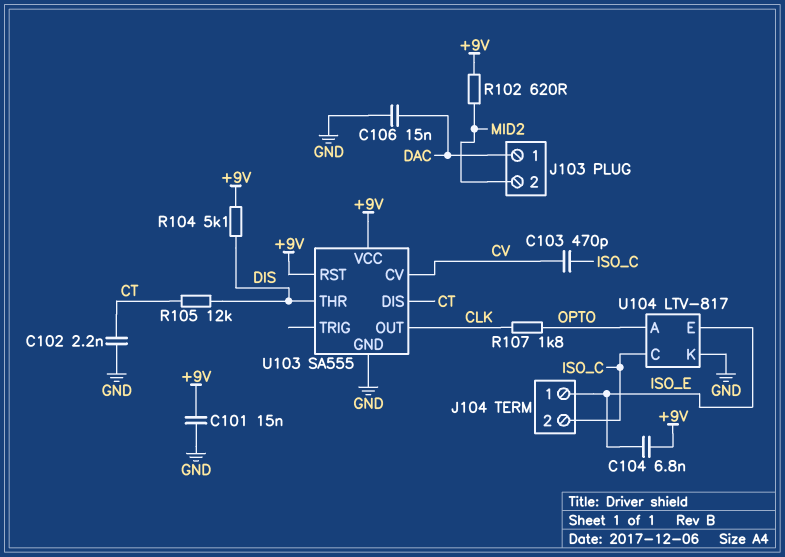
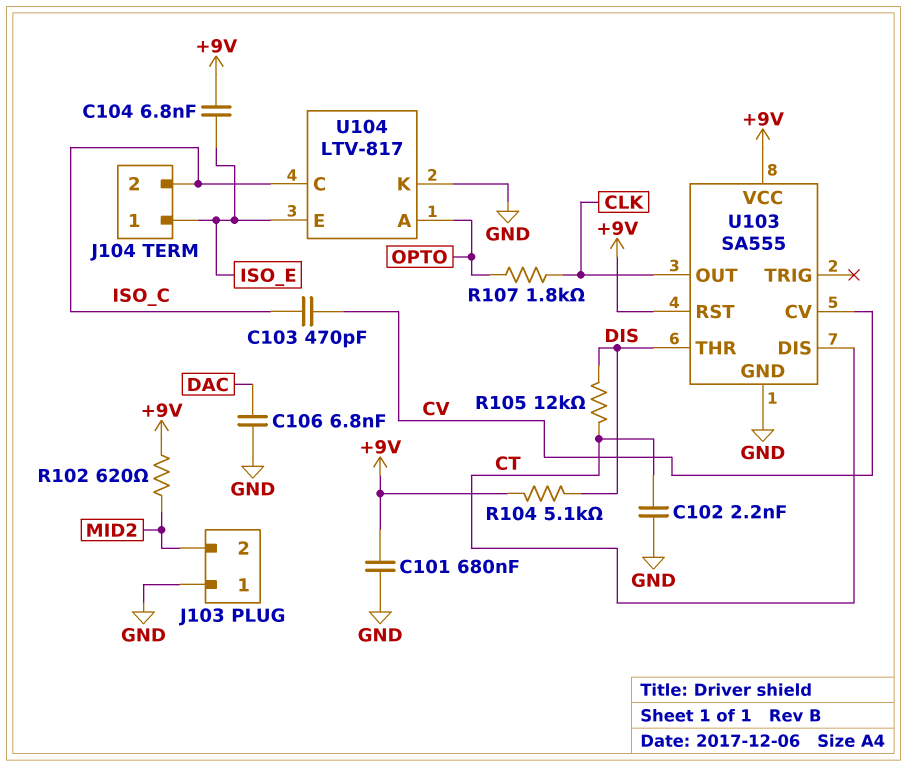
C101: 15nF (+9V, GND) -> 680nF (+9V, GND)
C106: 15nF (DAC, GND) -> 6.8nF (DAC, GND)
J103 pin 1: DAC -> GND

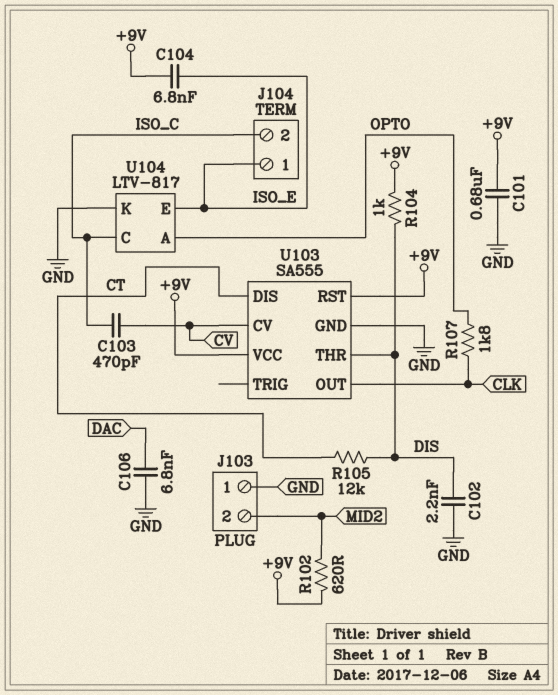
C102: 2.2nF (CT, GND) -> 2.2nF (DIS, GND)
R104: 5.1k (+9V, DIS) -> 1k (+9V, DIS)

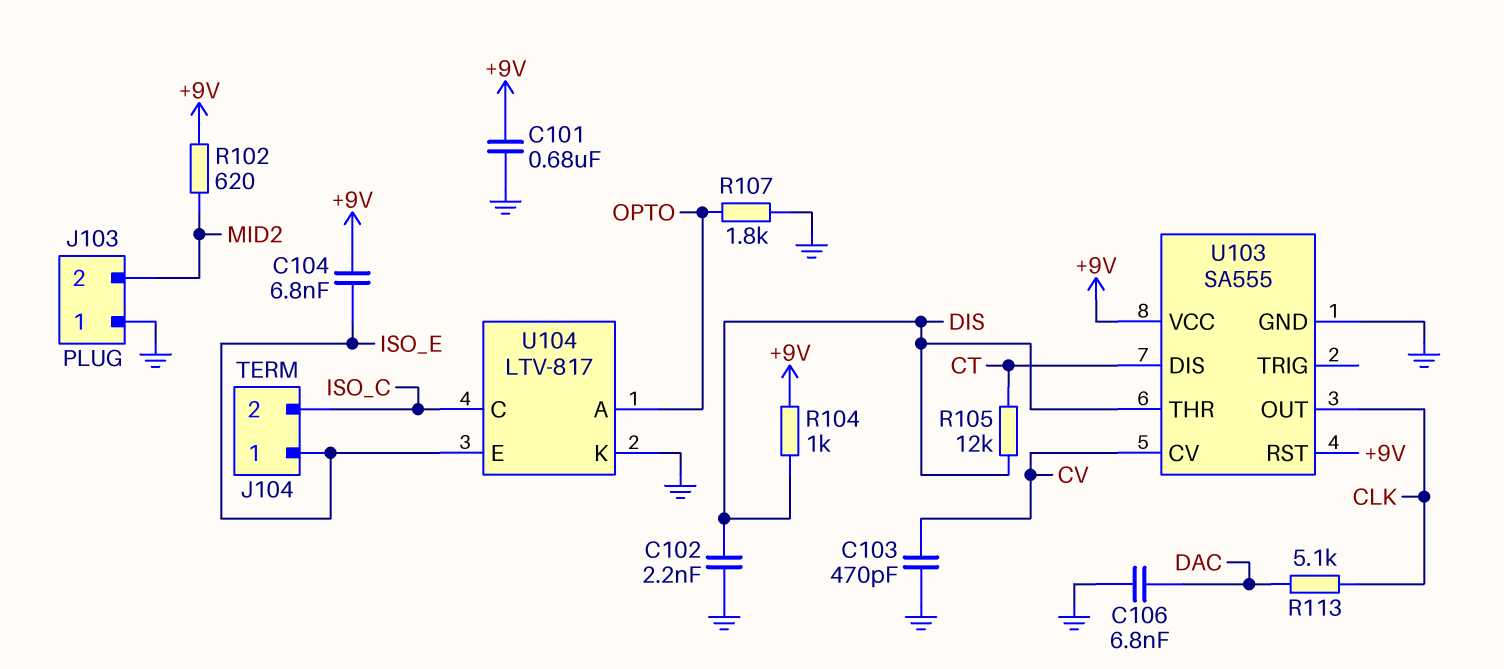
C103: 470pF (CV, ISO_C) -> 470pF (CV, GND)
R107: 1.8k (CLK, OPTO) -> 1.8k (GND, OPTO)
R113: none -> 5.1k (CLK, DAC)

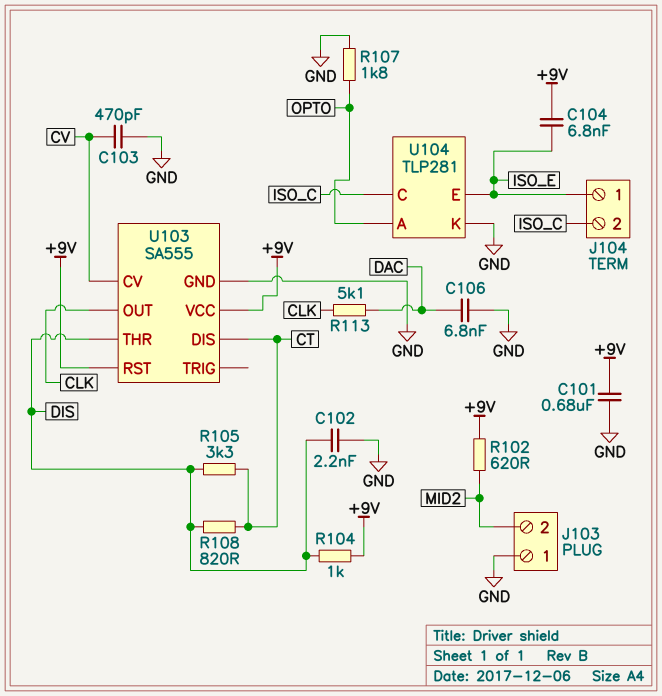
R105: 12k (CT, DIS) -> 3.3k (CT, DIS)
R108: none -> 820 (CT, DIS)
U104: LTV-817 -> TLP281

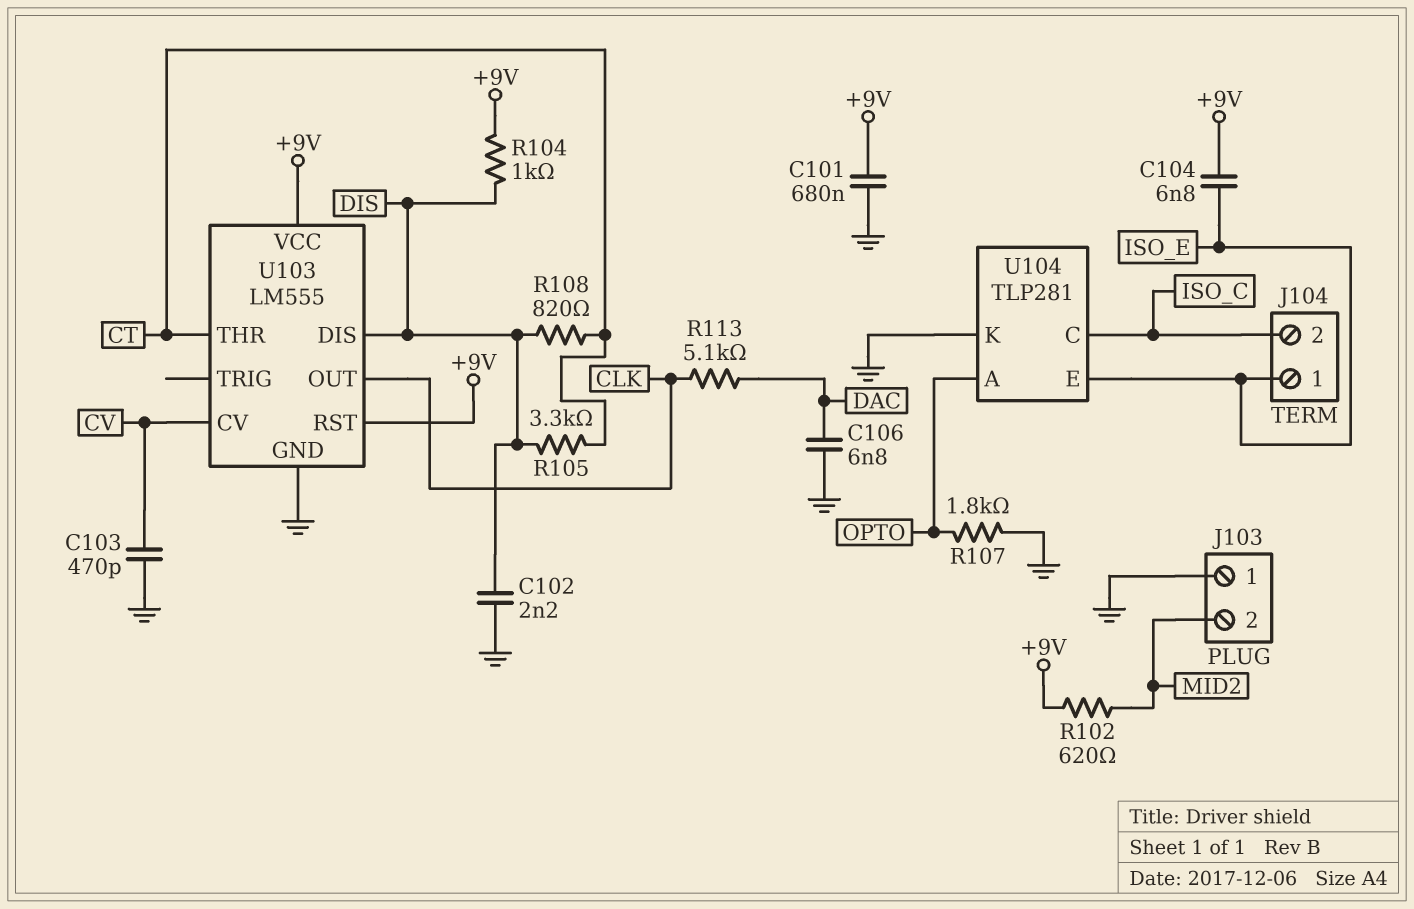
U103: SA555 -> LM555
U103 pin DIS: CT -> DIS
U103 pin THR: DIS -> CT

